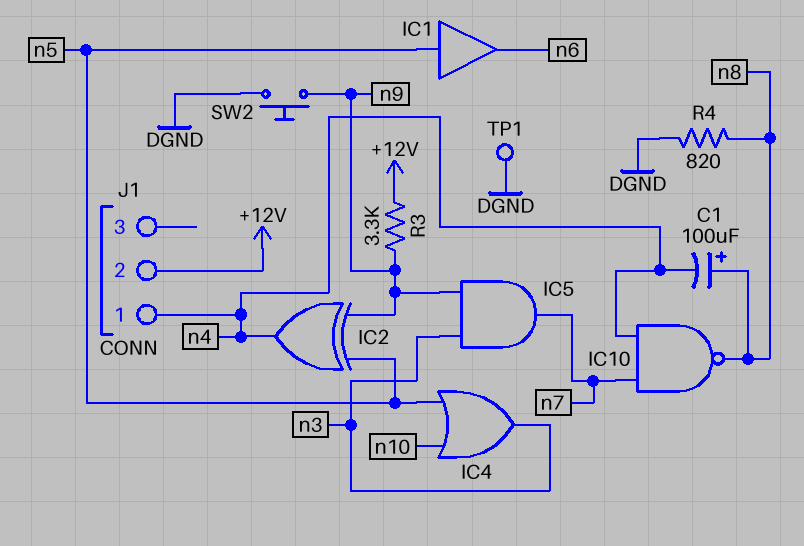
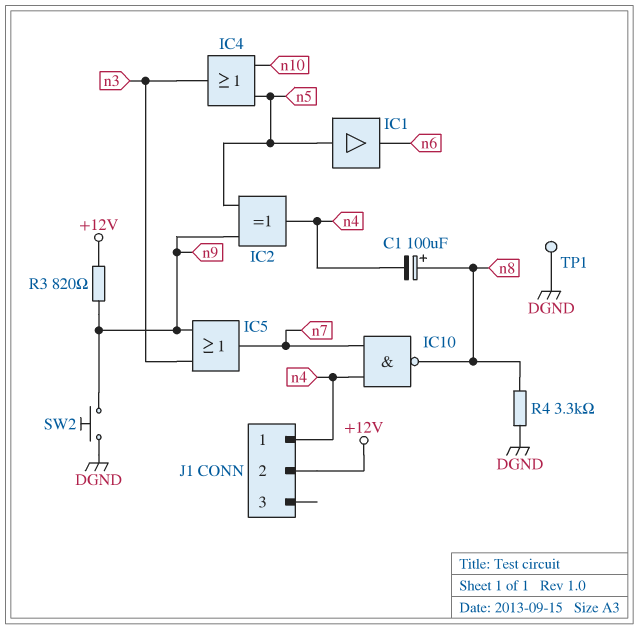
IC5: AND (in n3, in n9, out n7) -> OR (in n3, in n9, out n7)
R3: 3.3k (+12V, n9) -> 820 (+12V, n9)
R4: 820 (DGND, n8) -> 3.3k (DGND, n8)

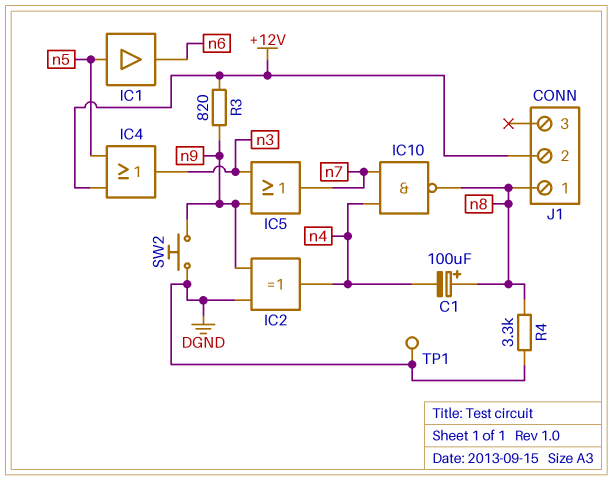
IC2: XOR (in n5, in n9, out n4) -> XOR (in DGND, in n9, out n4)
IC4: OR (in n5, in n10, out n3) -> OR (in +12V, in n5, out n3)
J1 pin 1: n4 -> n8

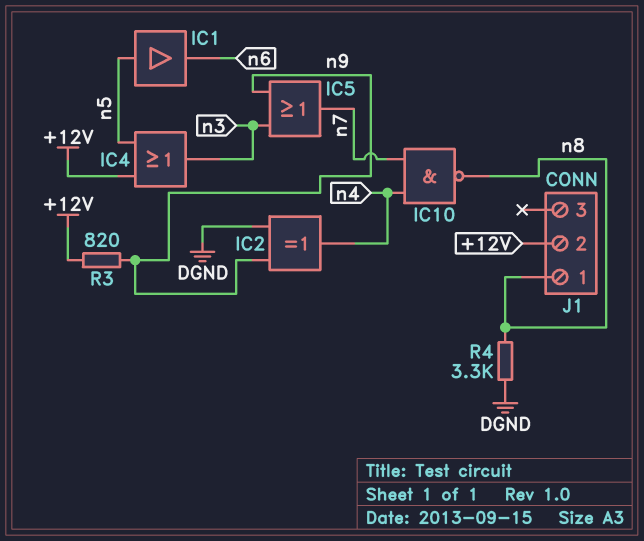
C1: 100uF (plus n8, minus n4) -> none
SW2: button (DGND, n9) -> none
TP1: test point (DGND) -> none

